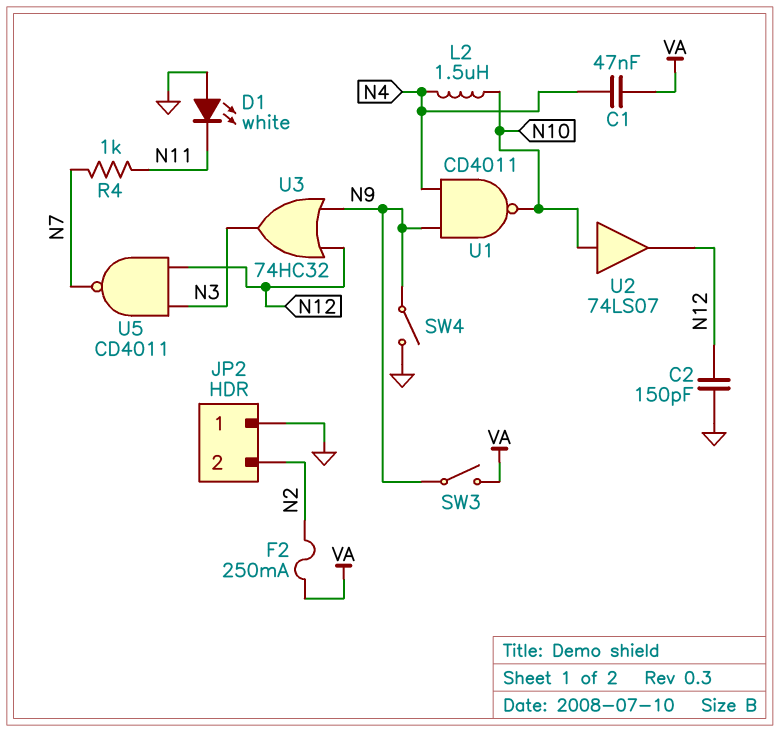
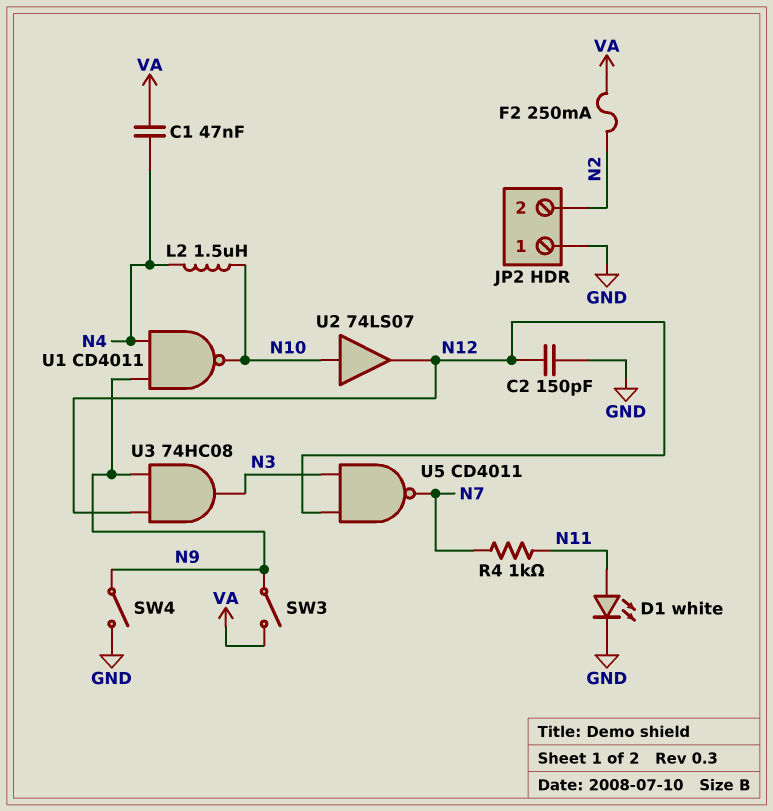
D1: LED white (A GND, K N11) -> LED white (A N11, K GND)
U3: OR 74HC32 (in N9, in N12, out N3) -> AND 74HC08 (in N9, in N12, out N3)

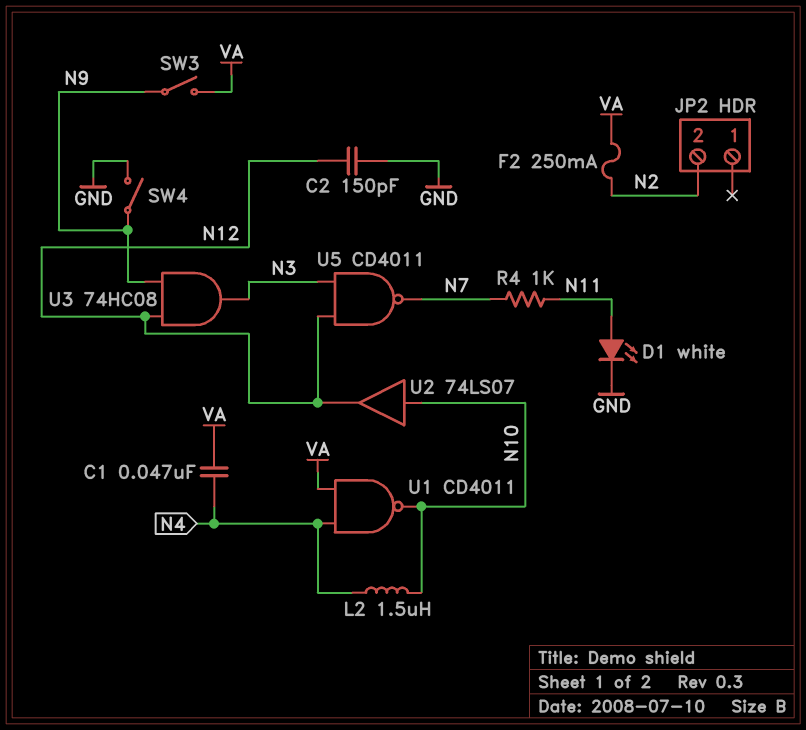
JP2 pin 1: GND -> none
U1: NAND CD4011 (in N4, in N9, out N10) -> NAND CD4011 (in N4, in VA, out N10)

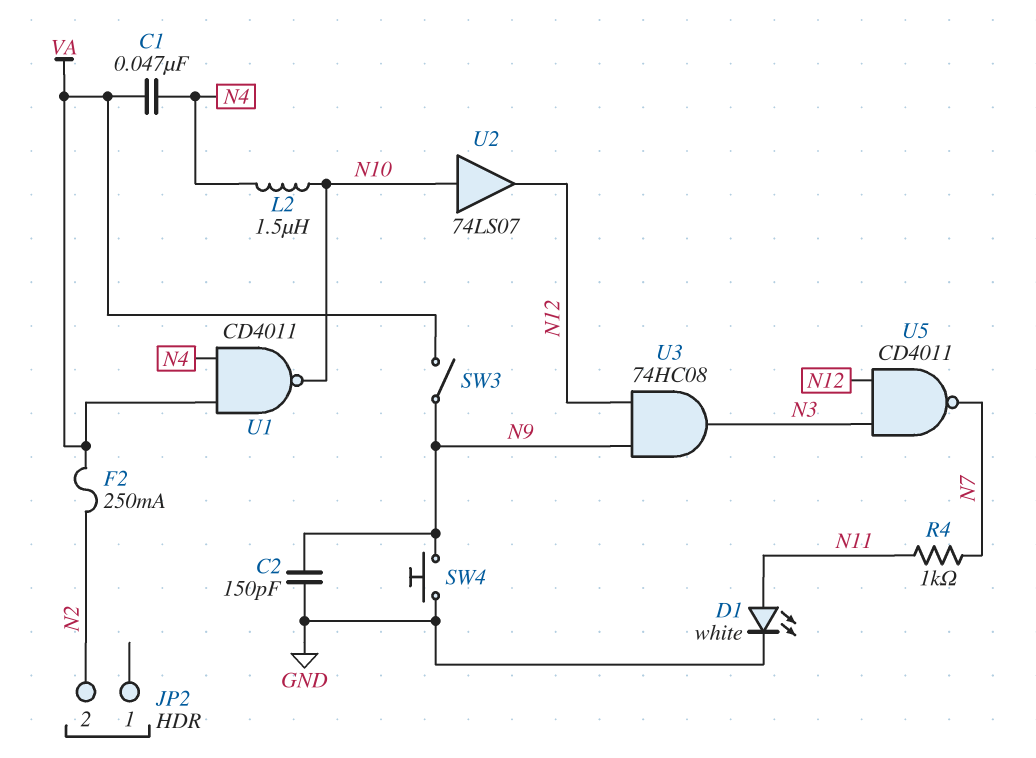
C2: 150pF (GND, N12) -> 150pF (GND, N9)
SW4: switch (GND, N9) -> button (GND, N9)

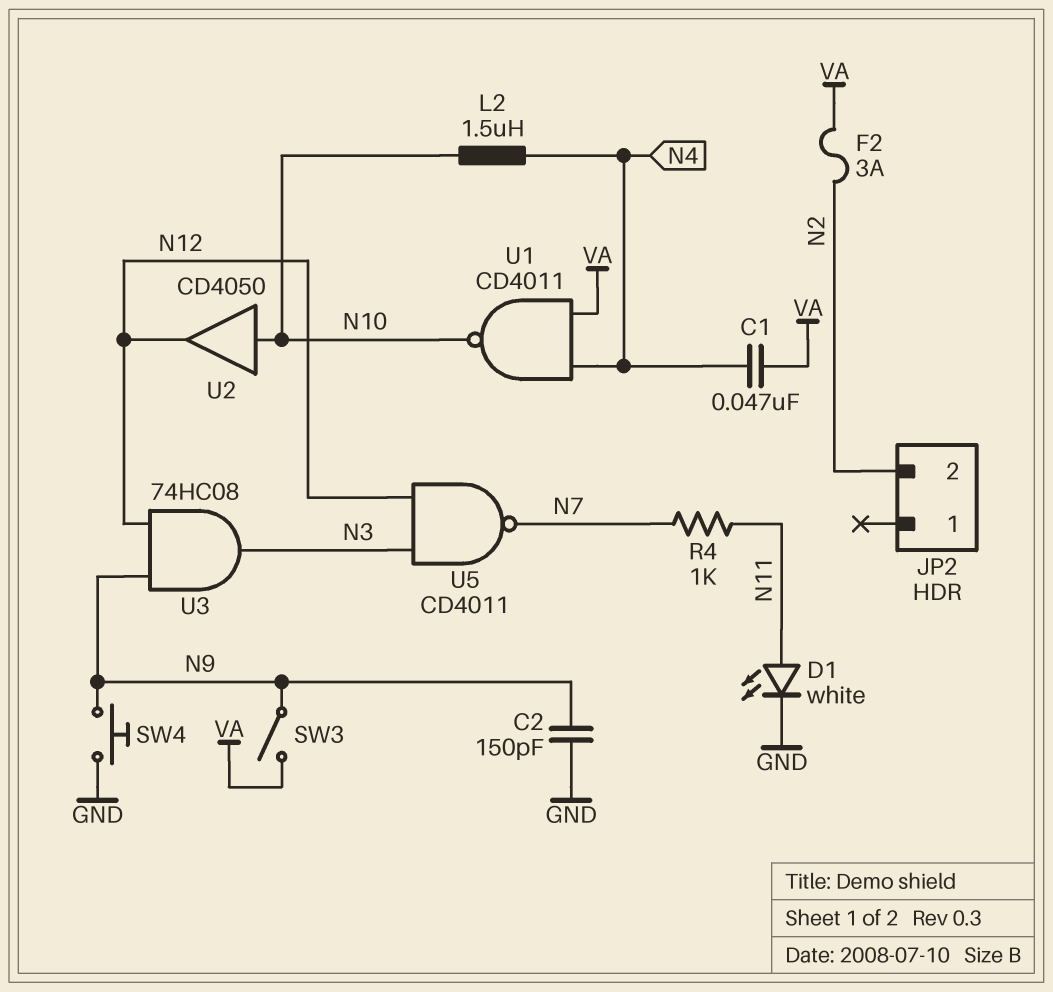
F2: 250mA (N2, VA) -> 3A (N2, VA)
U2: buffer 74LS07 (in N10, out N12) -> buffer CD4050 (in N10, out N12)

